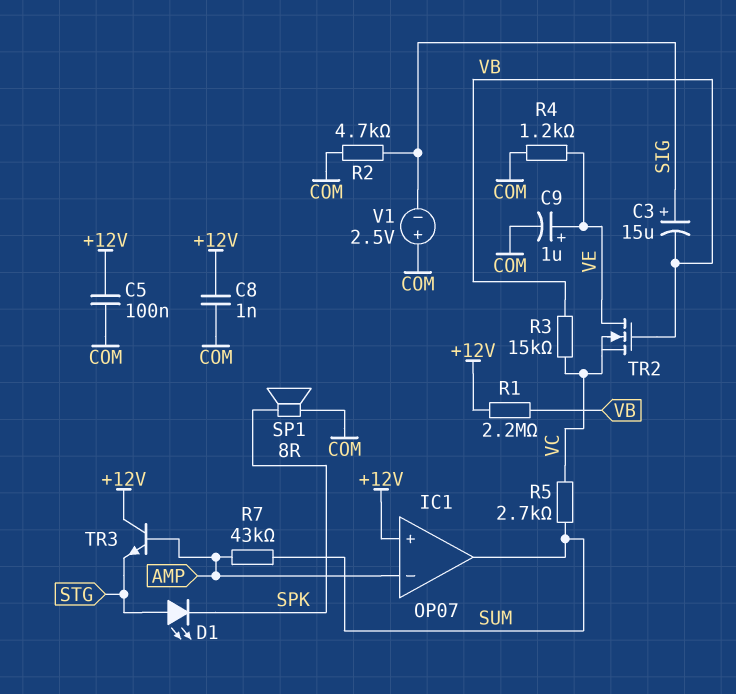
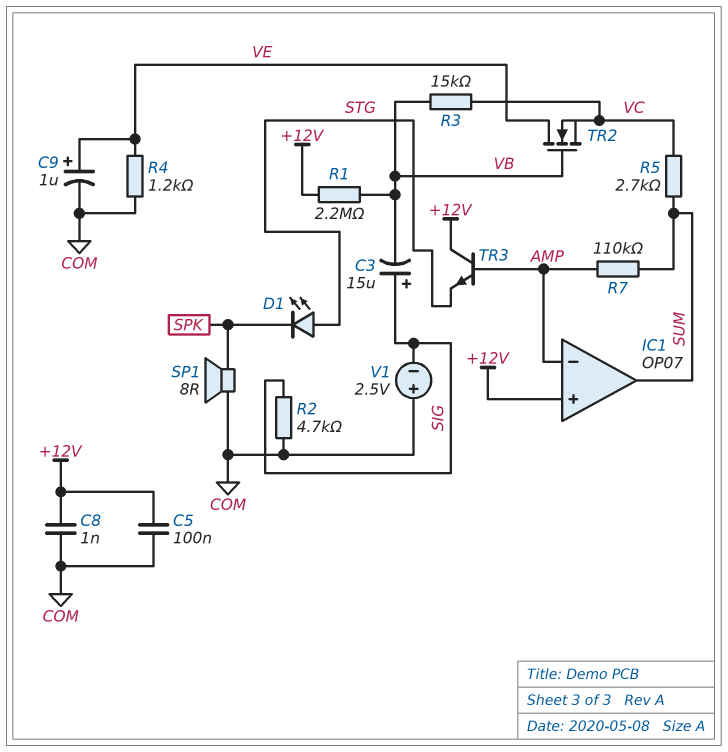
R7: 43k (AMP, SUM) -> 110k (AMP, SUM)

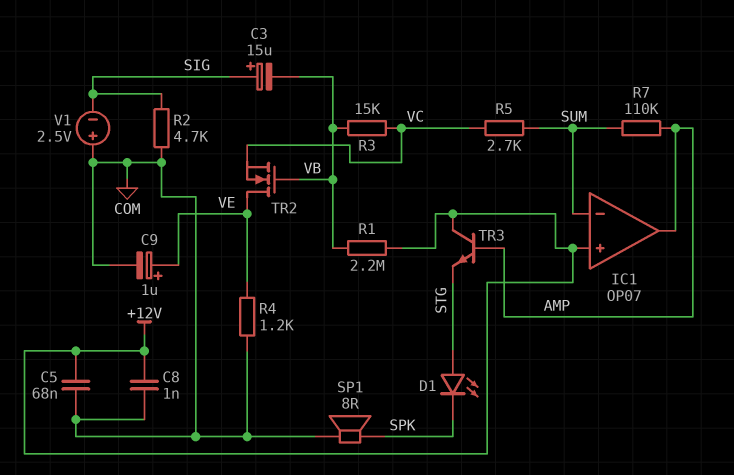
C5: 100nF (+12V, COM) -> 68nF (+12V, COM)
IC1 pin in-: AMP -> SUM
IC1 pin out: SUM -> AMP

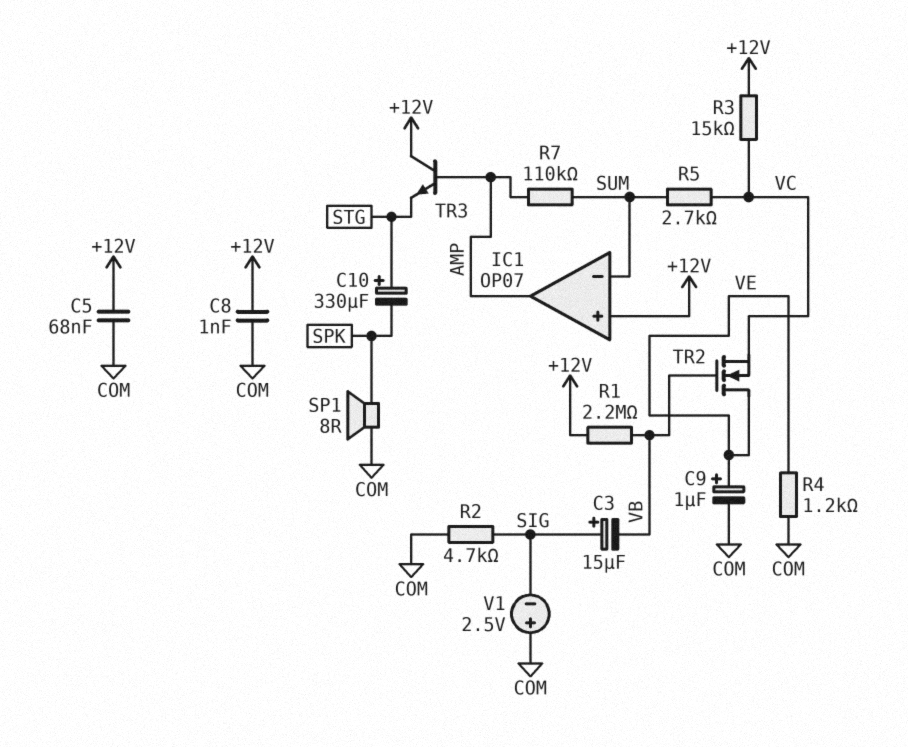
C10: none -> 330uF (plus STG, minus SPK)
D1: LED (A STG, K SPK) -> none
R3: 15k (VB, VC) -> 15k (+12V, VC)

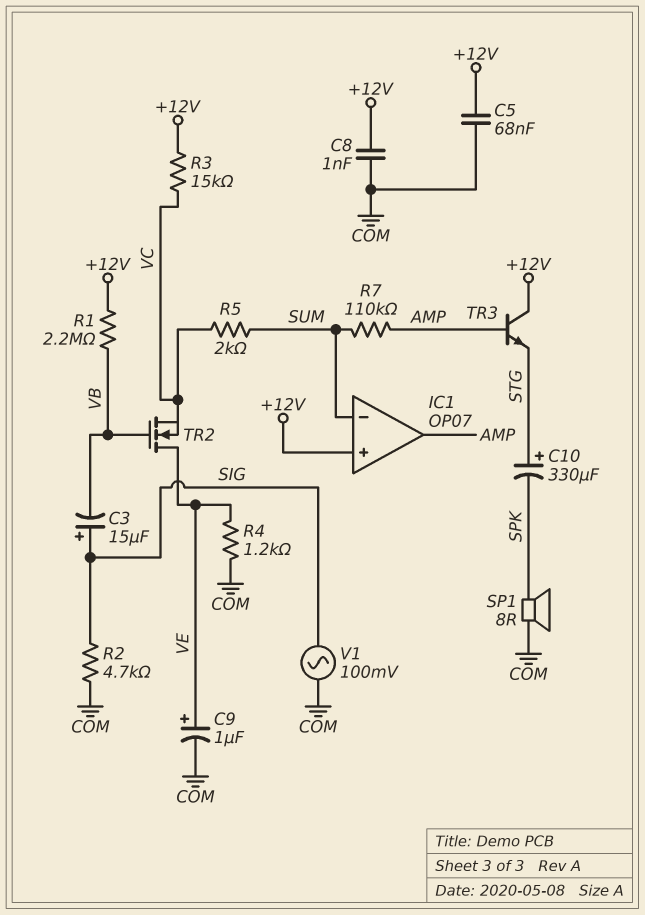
R5: 2.7k (SUM, VC) -> 2k (SUM, VC)
V1: 2.5V (plus COM, minus SIG) -> AC 100mV (COM, SIG)

